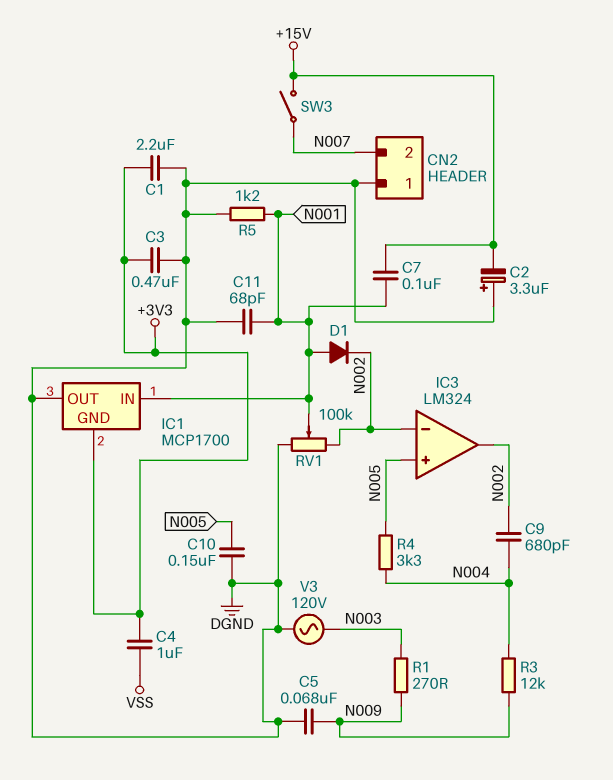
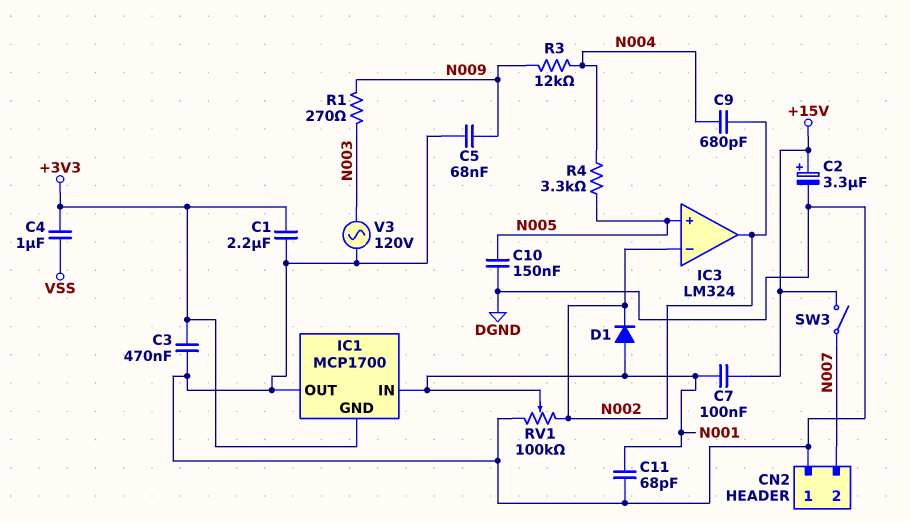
C2: 3.3uF (plus DGND, minus +15V) -> 3.3uF (plus +15V, minus DGND)
R5: 1.2k (DGND, N001) -> none

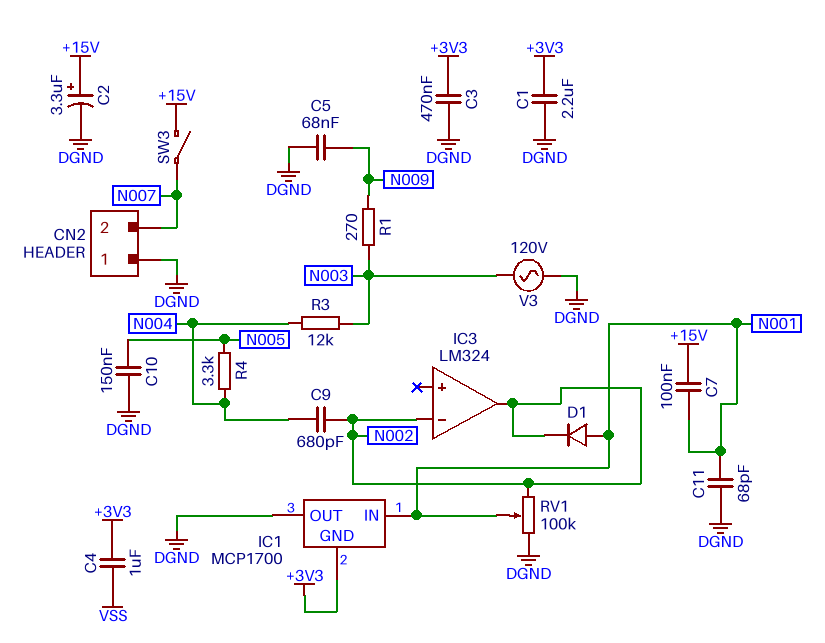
IC3 pin in+: N005 -> none
R3: 12k (N004, N009) -> 12k (N003, N004)

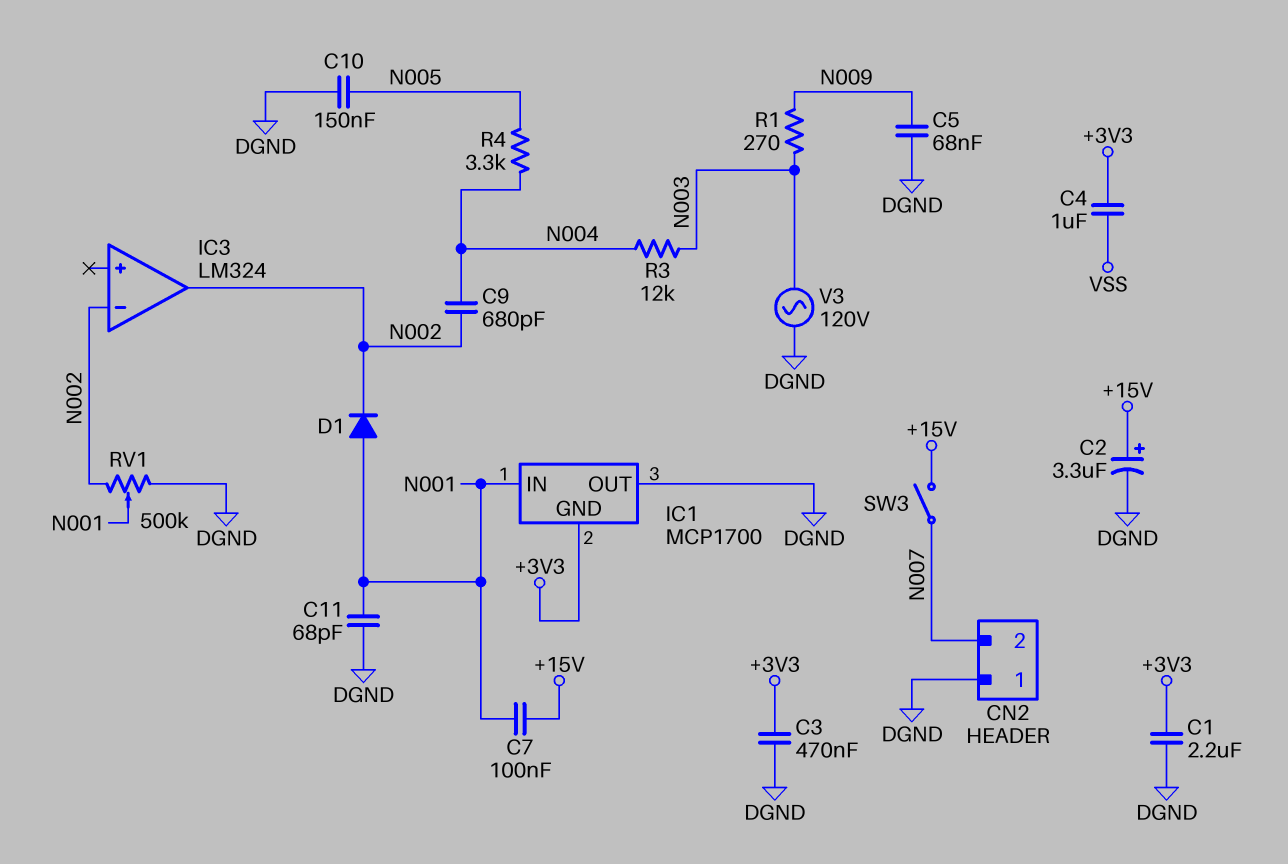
RV1: 100k (DGND, N002, wiper N001) -> 500k (DGND, N002, wiper N001)

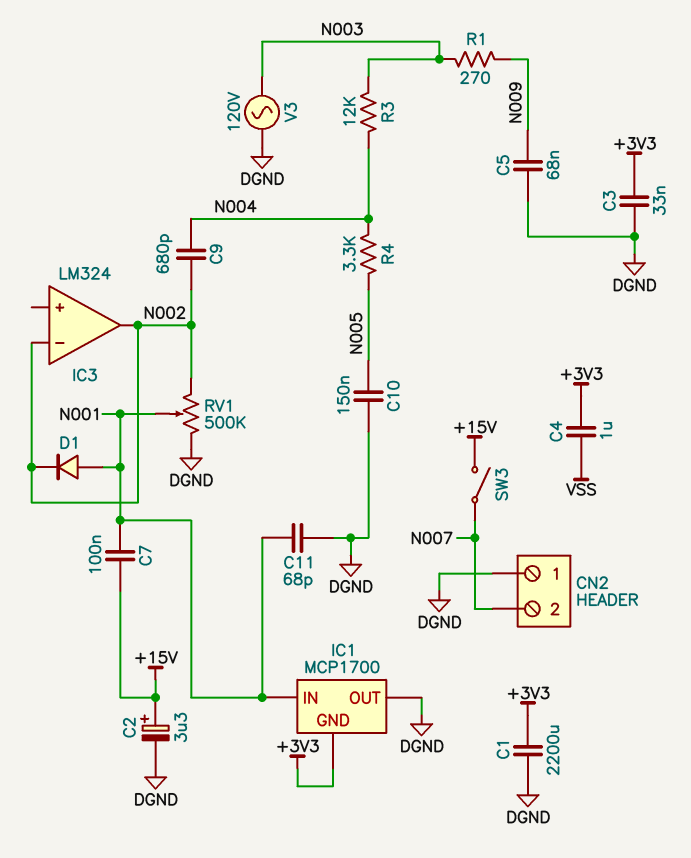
C1: 2.2uF (+3V3, DGND) -> 2200uF (+3V3, DGND)
C3: 470nF (+3V3, DGND) -> 33nF (+3V3, DGND)

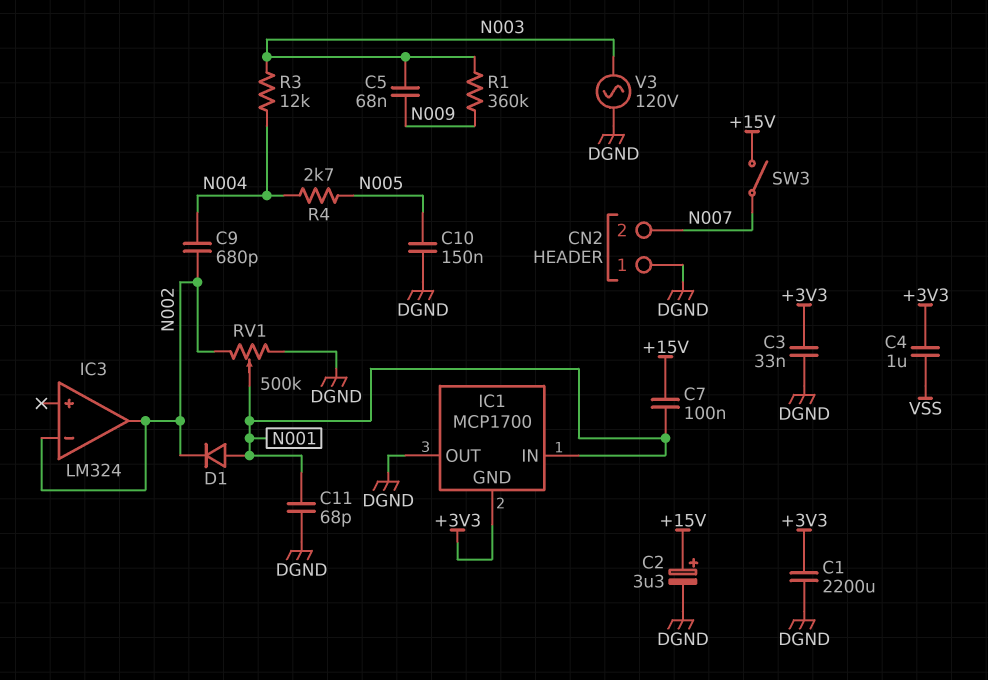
C5: 68nF (DGND, N009) -> 68nF (N003, N009)
R1: 270 (N003, N009) -> 360k (N003, N009)
R4: 3.3k (N004, N005) -> 2.7k (N004, N005)

